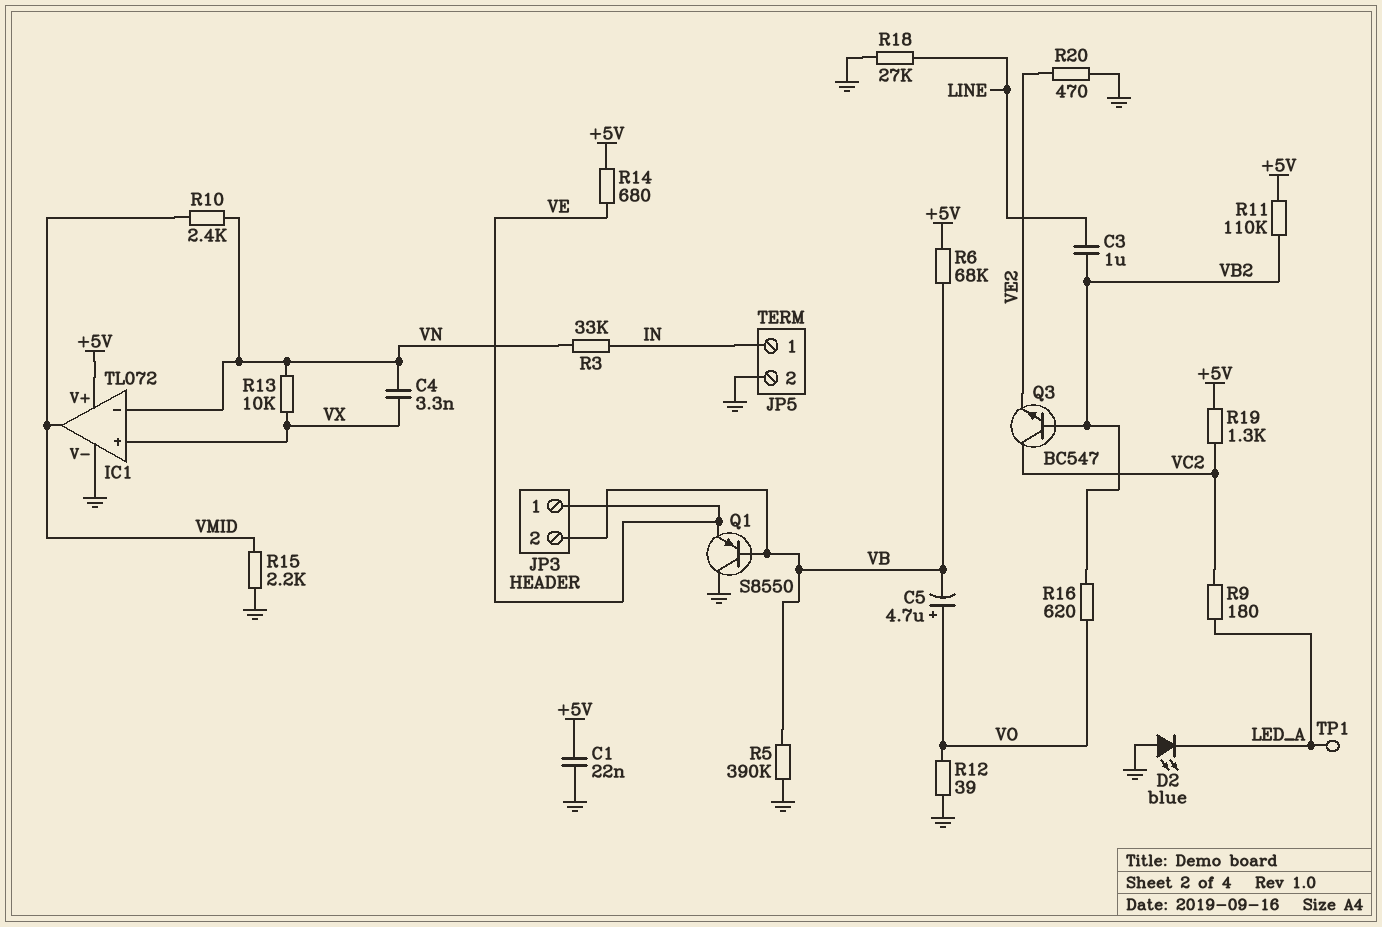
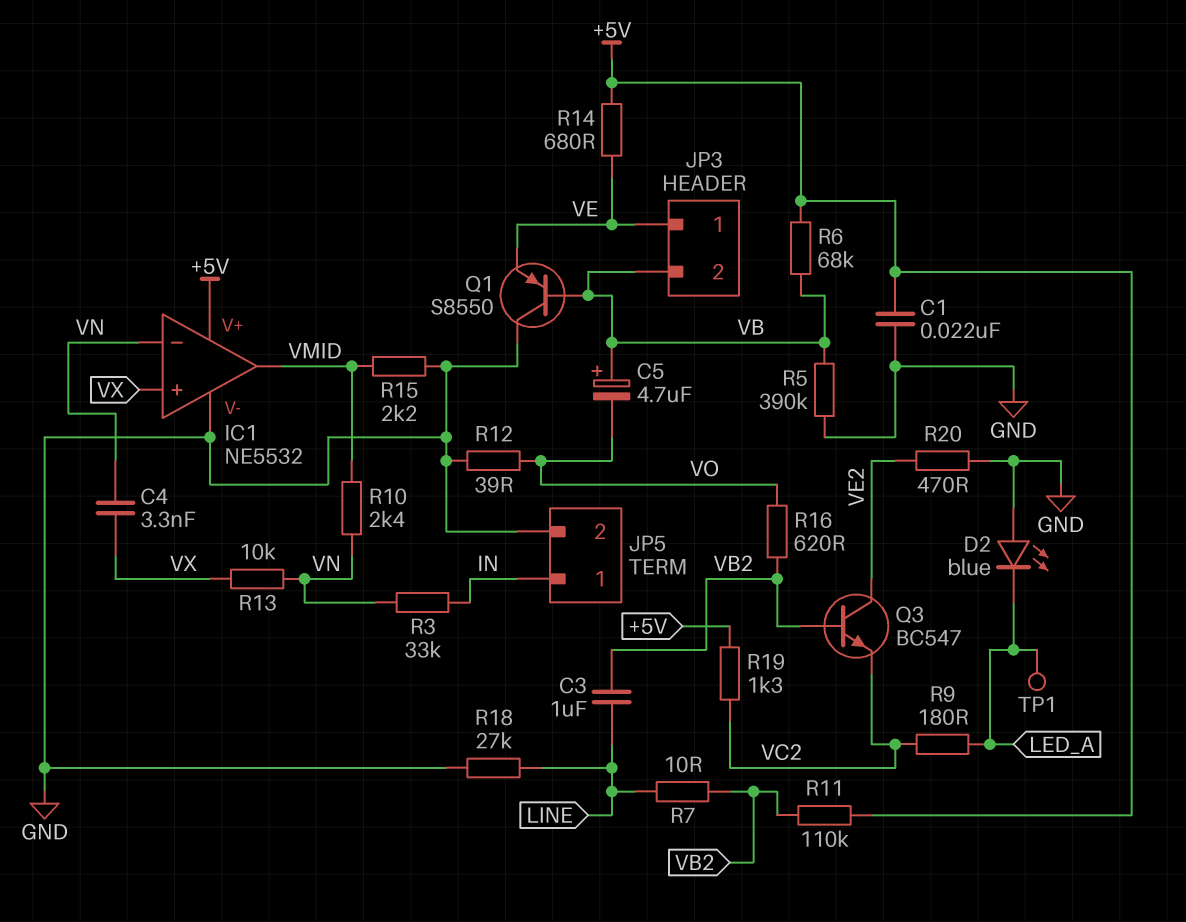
C5: 4.7uF (plus VO, minus VB) -> 4.7uF (plus VB, minus VO)
IC1: TL072 -> NE5532
Q3: NPN BC547 (B VB2, C VC2, E VE2) -> NPN BC547 (B VB2, C VE2, E VC2)
R7: none -> 10 (LINE, VB2)

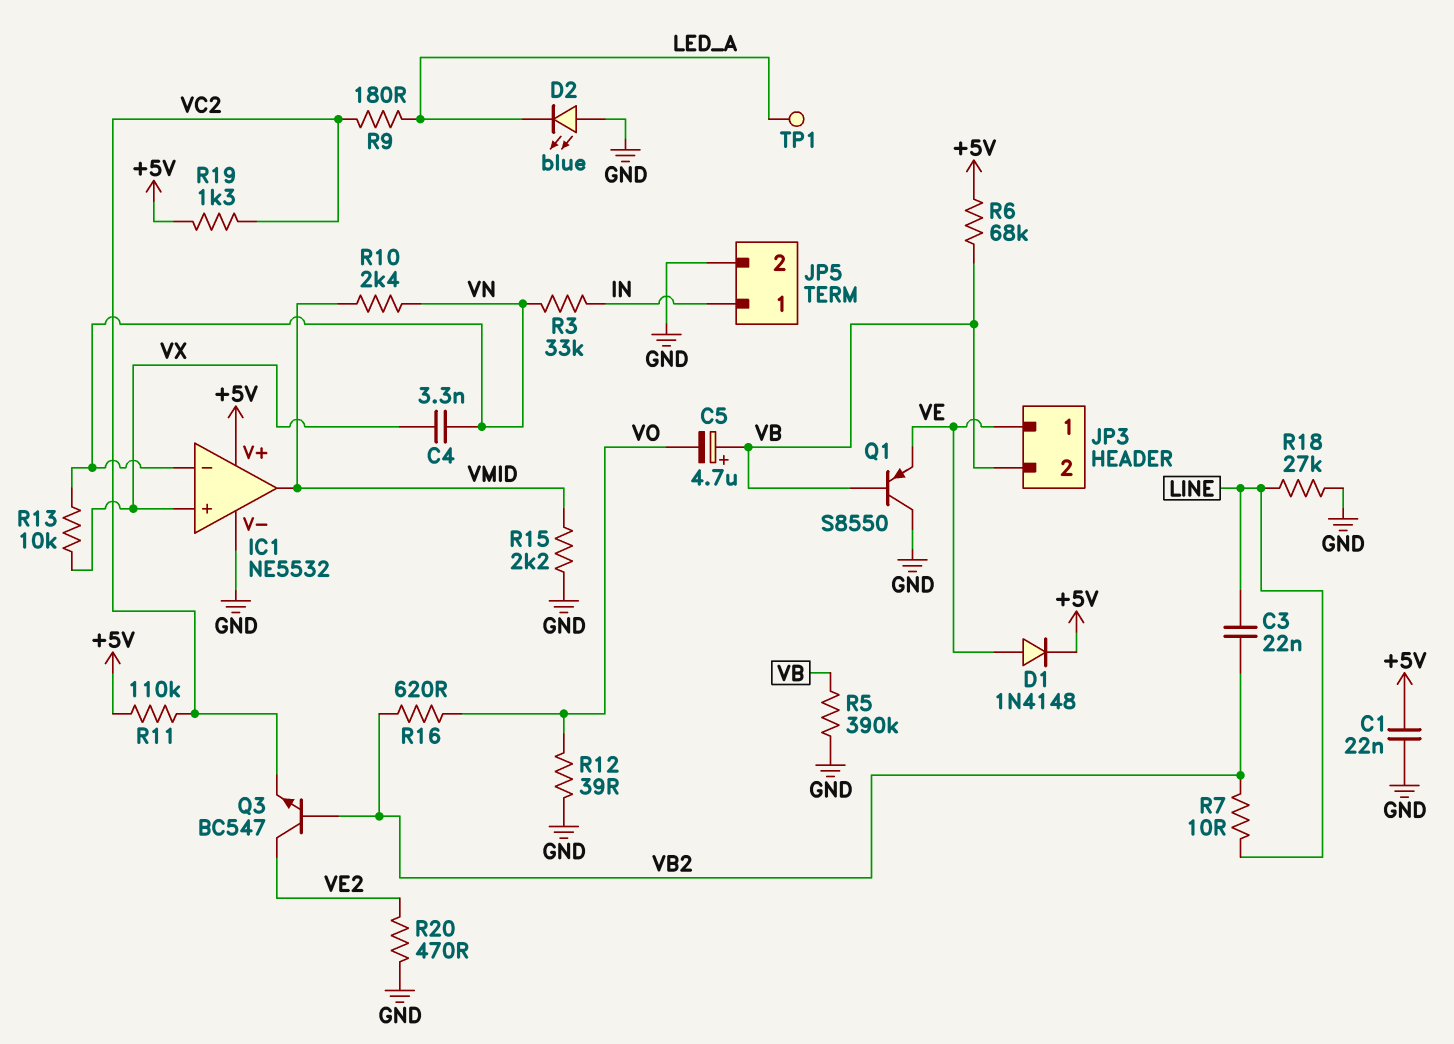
C3: 1uF (LINE, VB2) -> 22nF (LINE, VB2)
D1: none -> diode 1N4148 (A VE, K +5V)
R11: 110k (+5V, VB2) -> 110k (+5V, VC2)
R14: 680 (+5V, VE) -> none

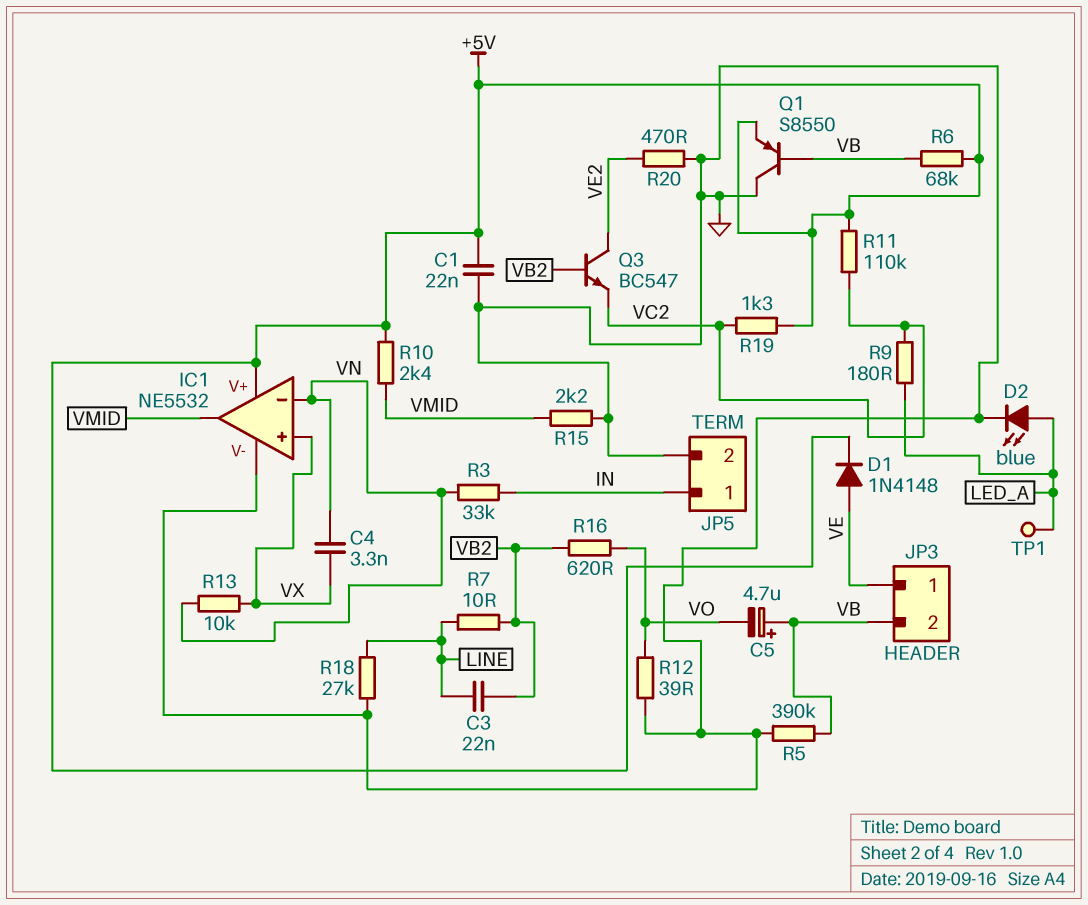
D2: LED blue (A GND, K LED_A) -> LED blue (A LED_A, K GND)
Q1: PNP S8550 (B VB, C GND, E VE) -> PNP S8550 (B VB, C GND, E +5V)
R10: 2.4k (VMID, VN) -> 2.4k (+5V, VMID)

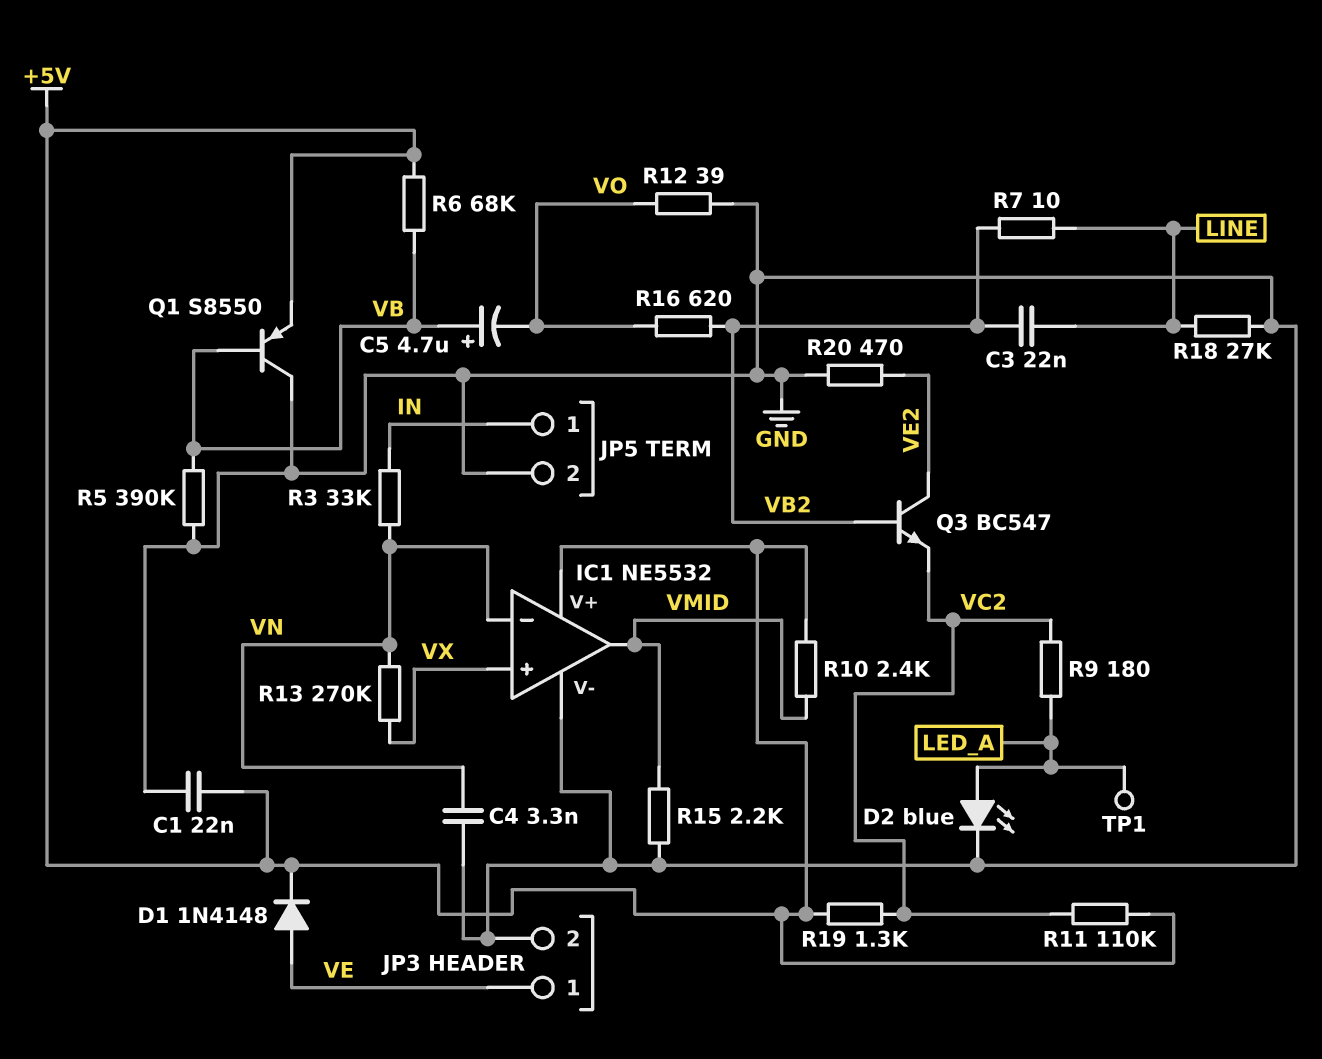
C4: 3.3nF (VN, VX) -> 3.3nF (GND, VN)
JP3 pin 2: VB -> GND
R13: 10k (VN, VX) -> 270k (VN, VX)

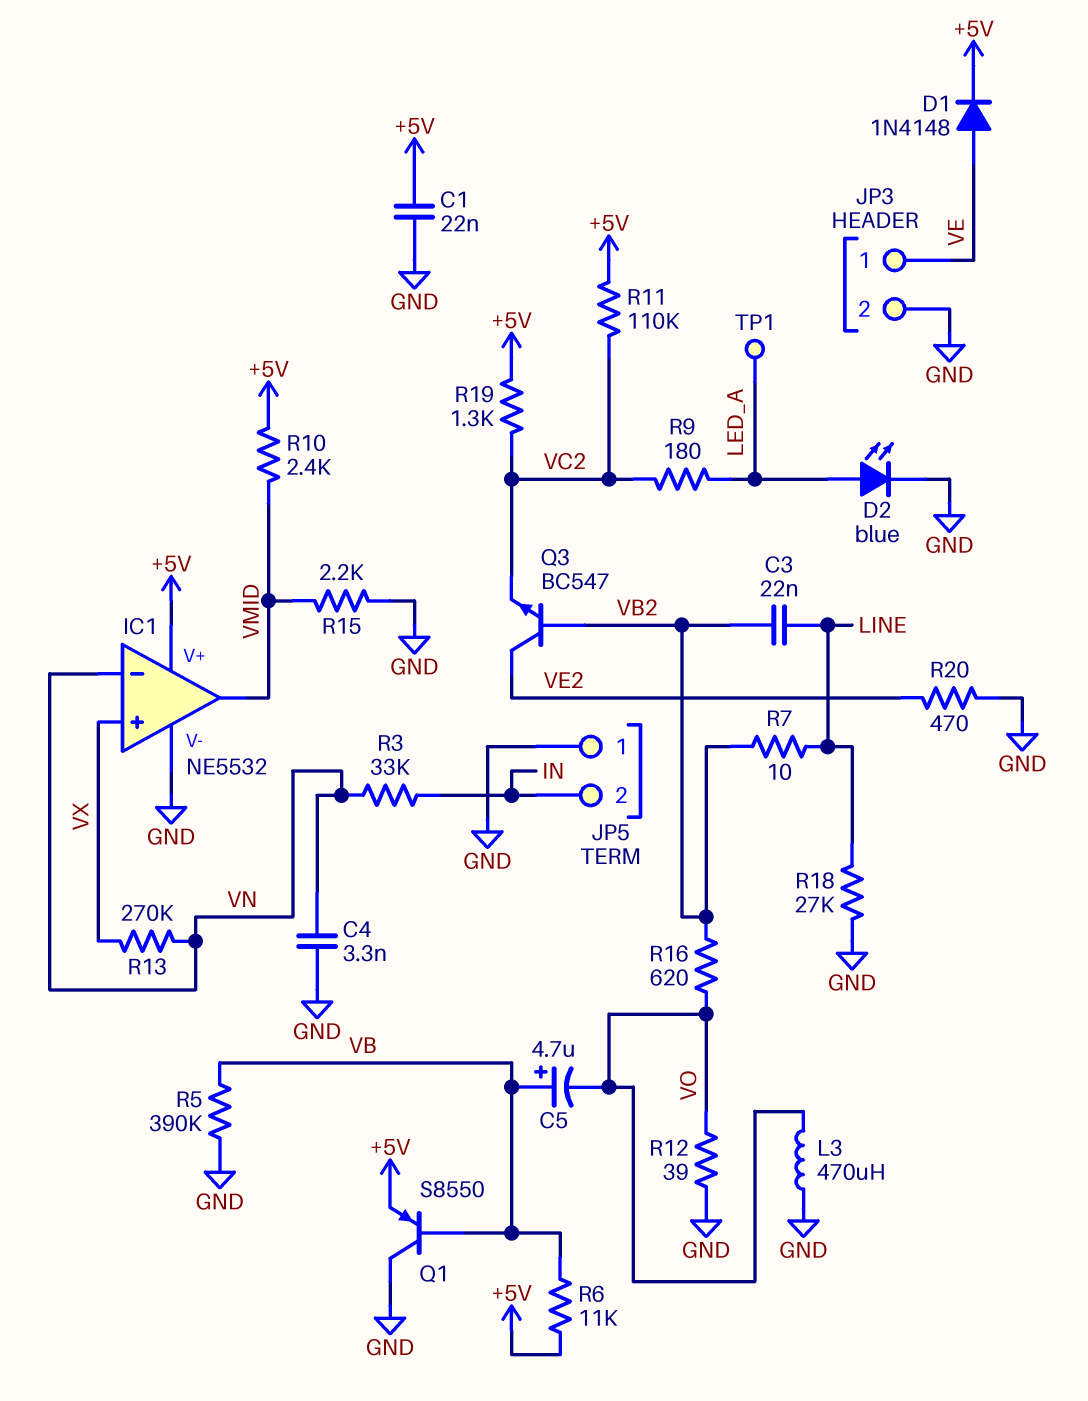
JP5 pin 1: IN -> GND
JP5 pin 2: GND -> IN
L3: none -> 470uH (GND, VO)
R6: 68k (+5V, VB) -> 11k (+5V, VB)

